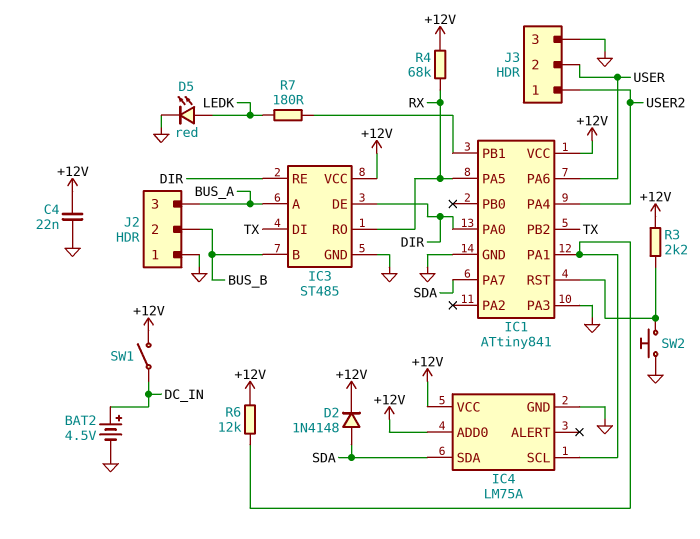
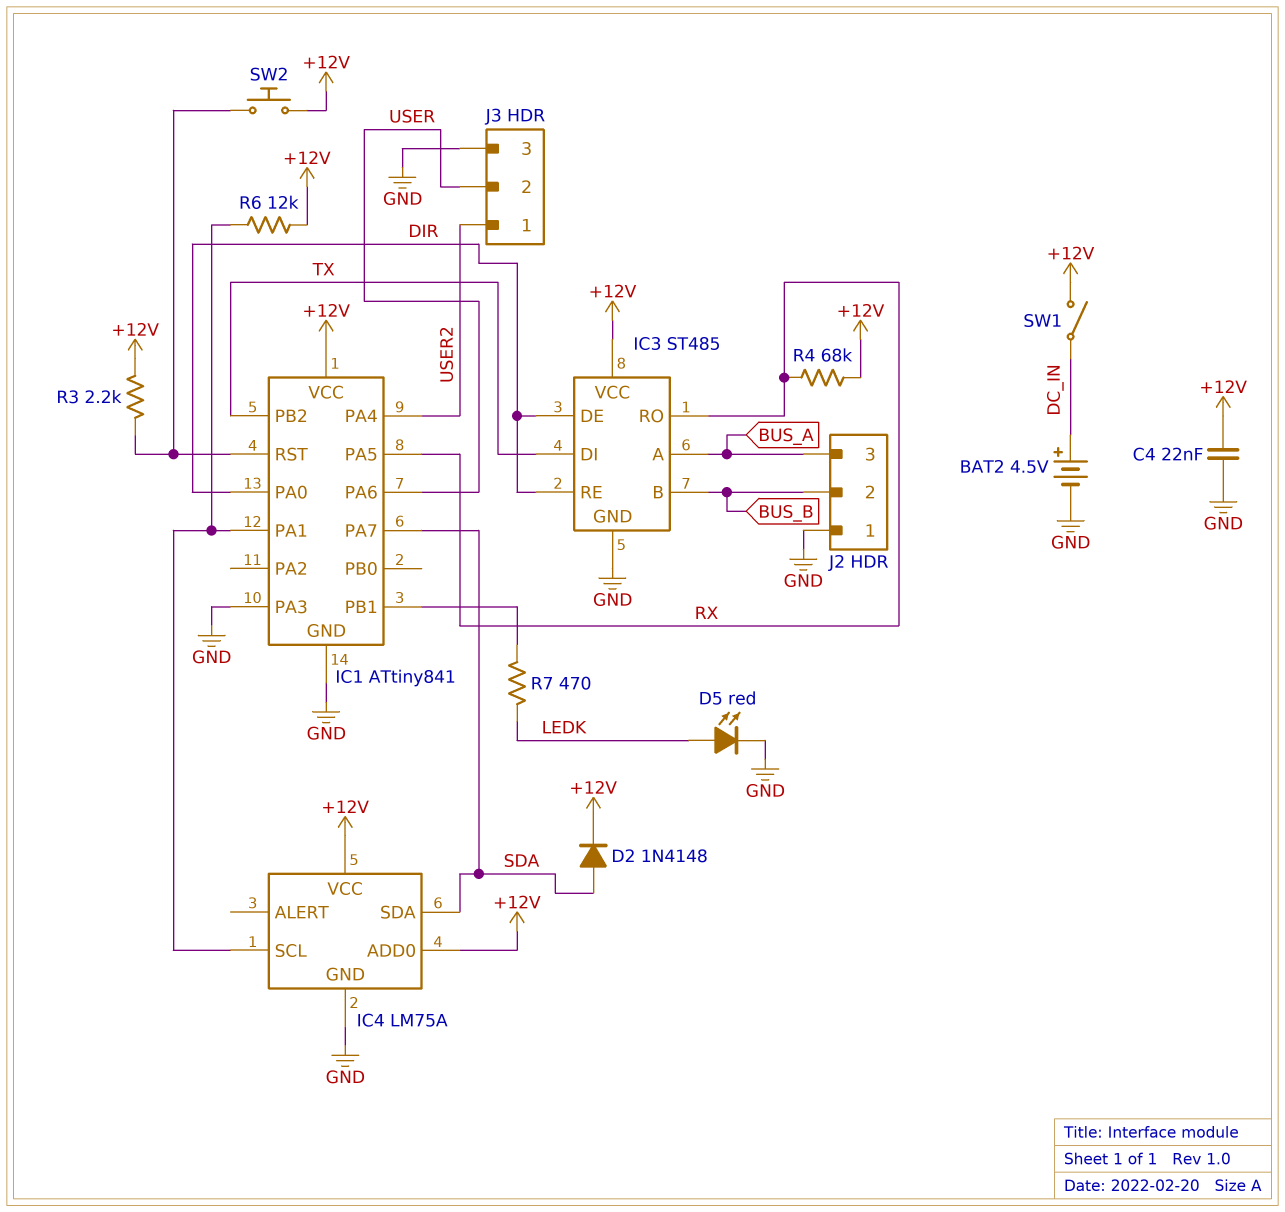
R7: 180 (IC1/PB1, LEDK) -> 470 (IC1/PB1, LEDK)
SW2: button (GND, IC1/RST) -> button (+12V, IC1/RST)

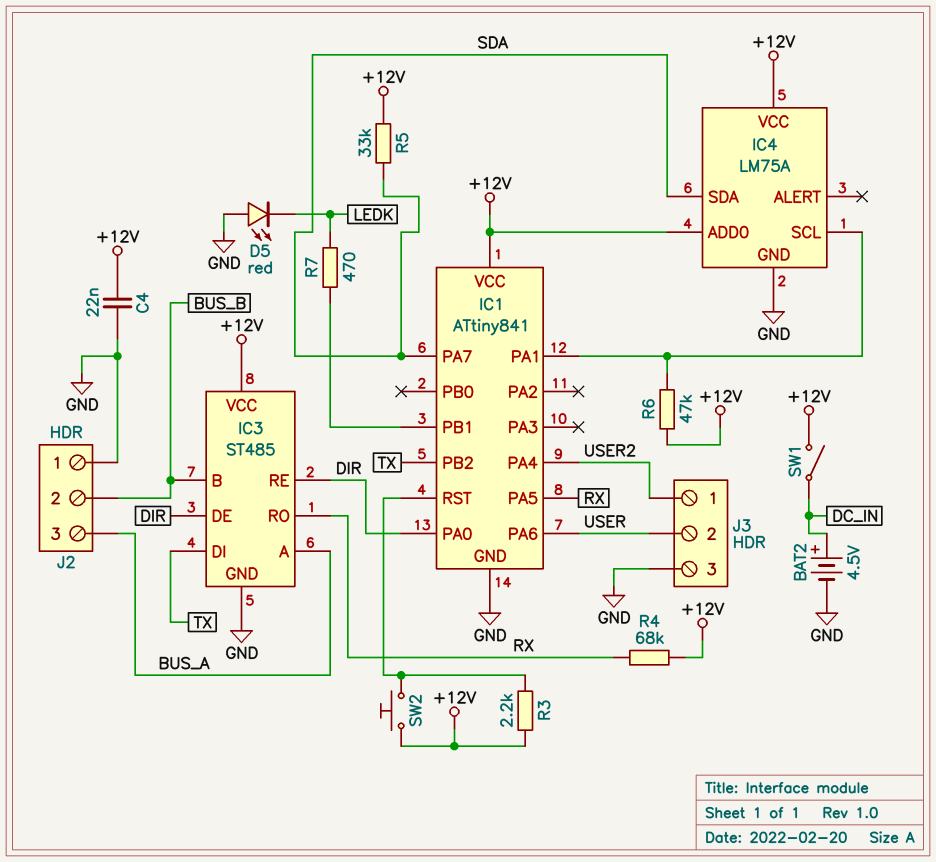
D2: diode 1N4148 (A SDA, K +12V) -> none
D5: LED red (A LEDK, K GND) -> LED red (A GND, K LEDK)
IC1 pin PA3: GND -> none
R5: none -> 33k (+12V, SDA)
R6: 12k (+12V, IC1/PA1) -> 47k (+12V, IC1/PA1)

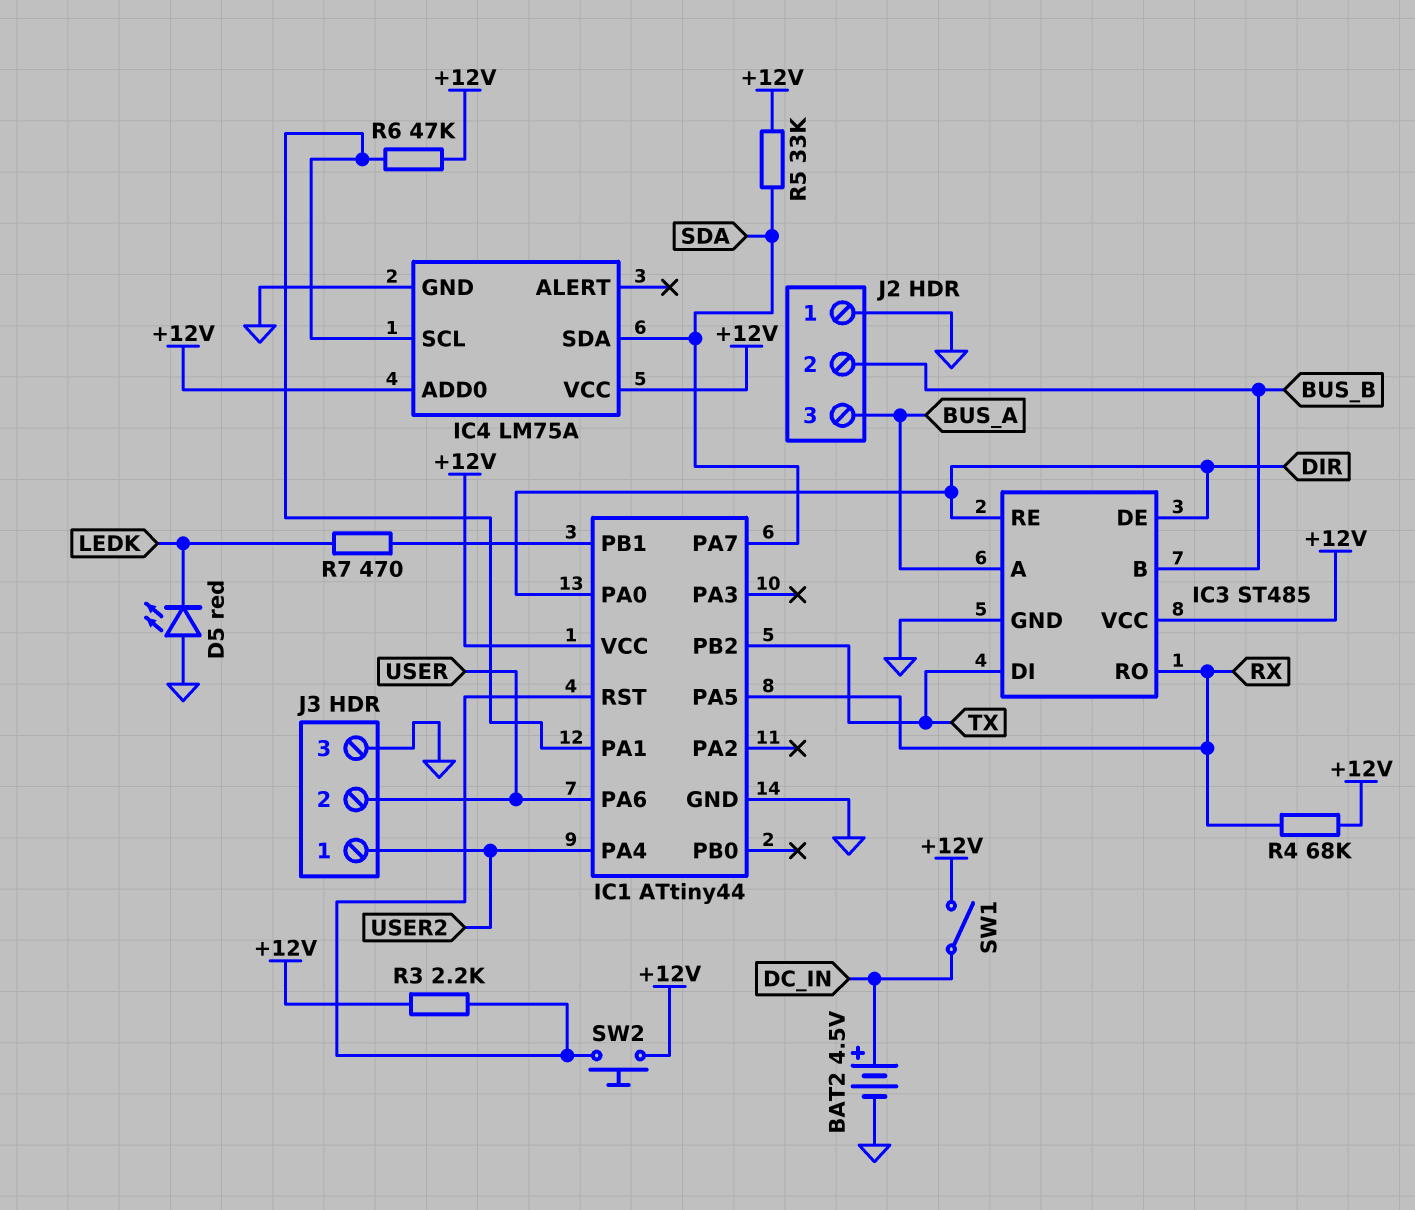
C4: 22nF (+12V, GND) -> none
IC1: ATtiny841 -> ATtiny44

